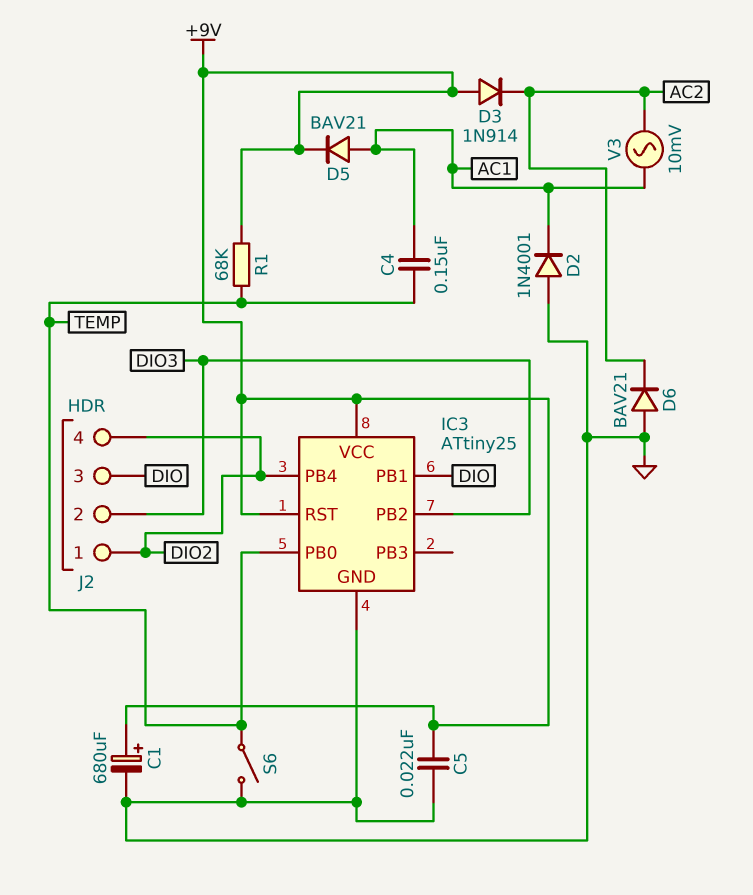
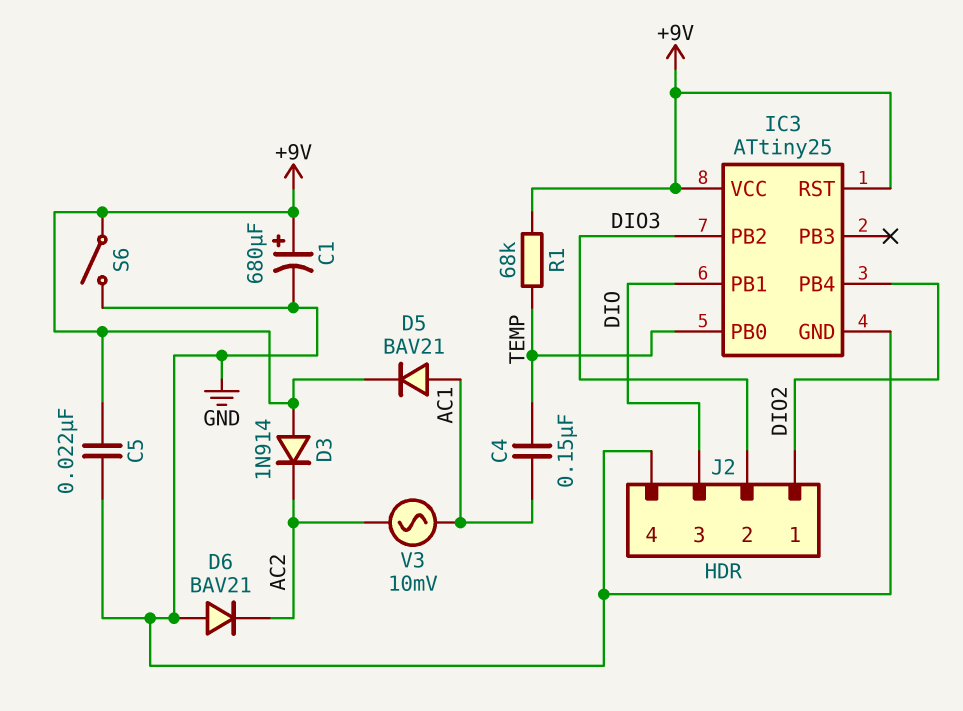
D2: diode 1N4001 (A GND, K AC1) -> none
J2 pin 4: DIO2 -> GND
S6: switch (GND, TEMP) -> switch (+9V, GND)

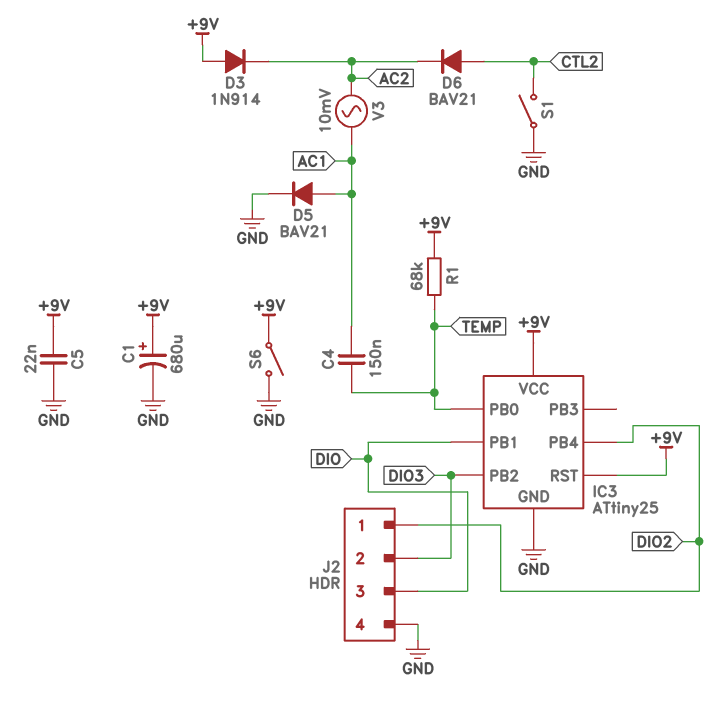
D5: diode BAV21 (A AC1, K +9V) -> diode BAV21 (A AC1, K GND)
D6: diode BAV21 (A GND, K AC2) -> diode BAV21 (A CTL2, K AC2)
S1: none -> switch (CTL2, GND)

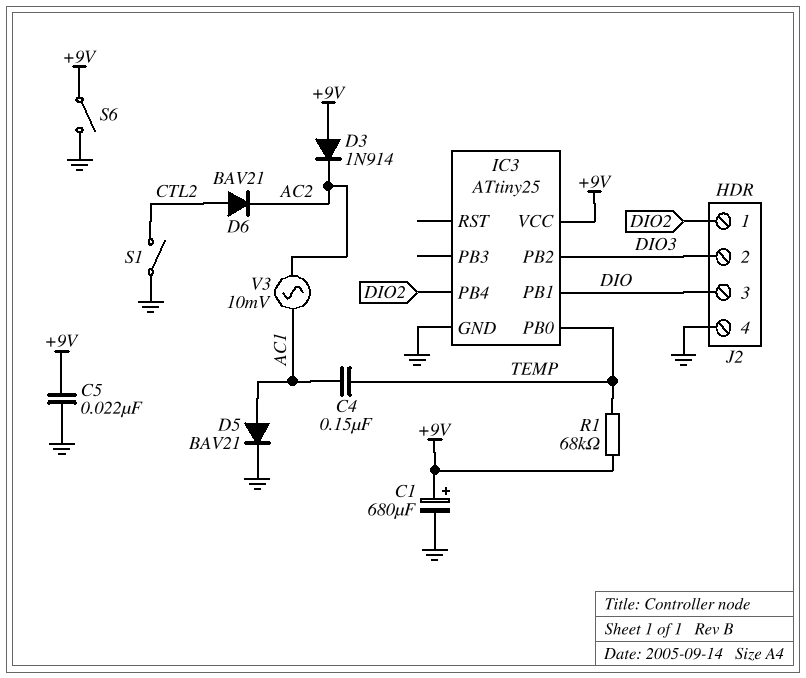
IC3 pin RST: +9V -> none

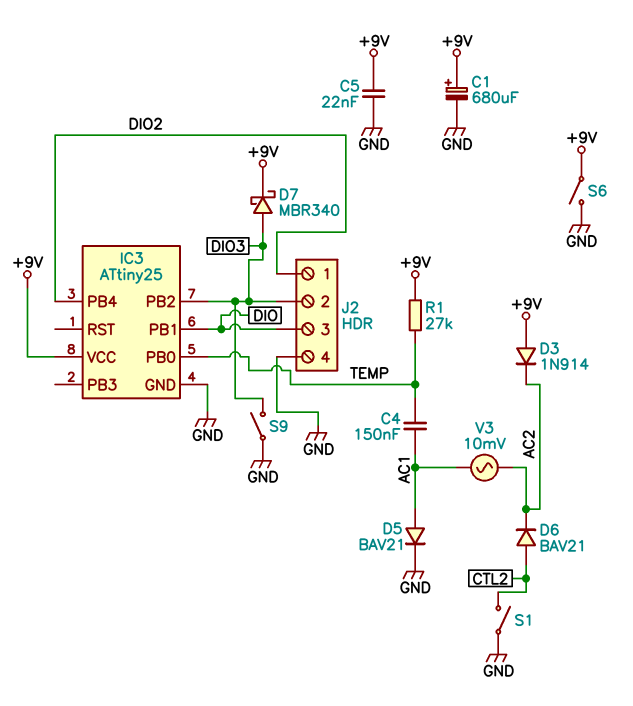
D7: none -> schottky MBR340 (A DIO3, K +9V)
R1: 68k (+9V, TEMP) -> 27k (+9V, TEMP)
S9: none -> switch (DIO3, GND)

